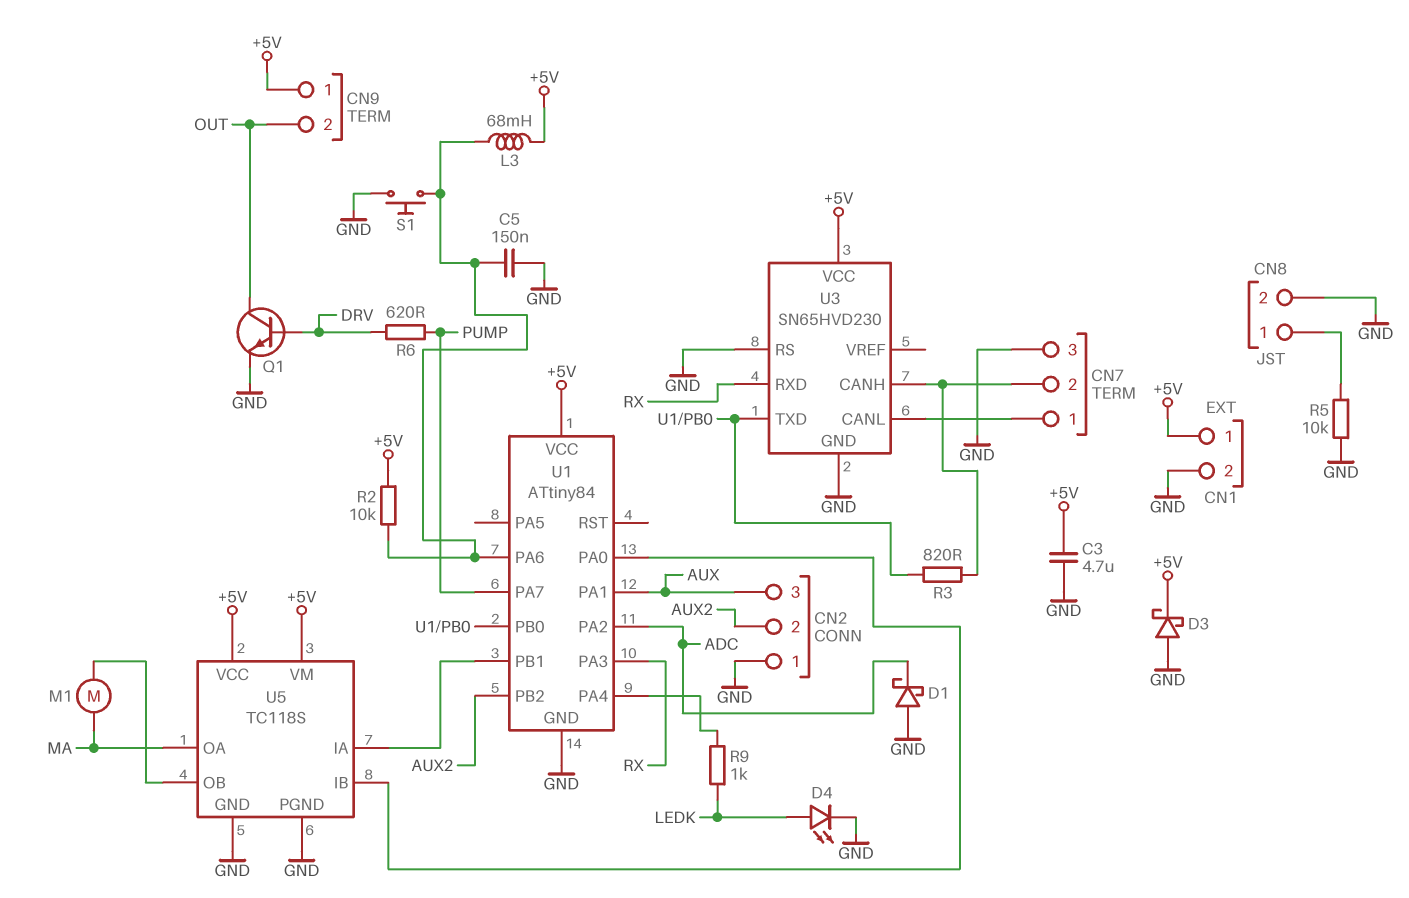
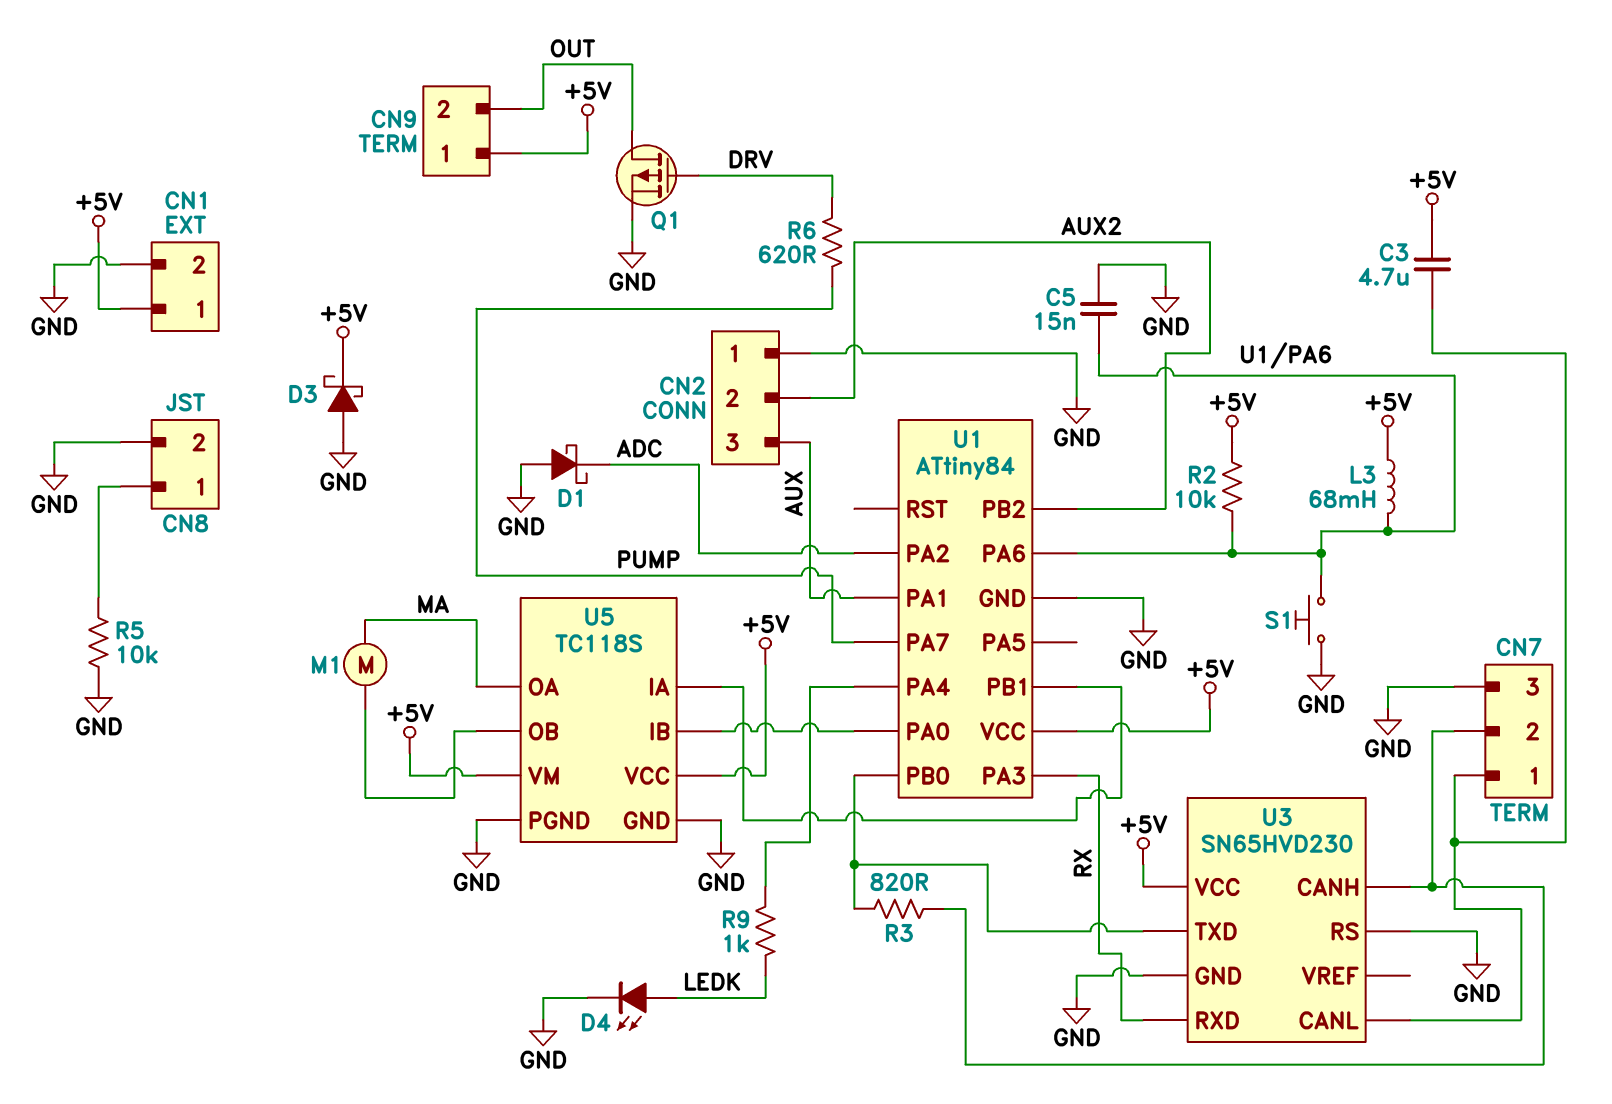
C3: 4.7uF (+5V, GND) -> 4.7uF (+5V, CN7/1)
C5: 150nF (GND, U1/PA6) -> 15nF (GND, U1/PA6)
Q1: NPN (B DRV, C OUT, E GND) -> PMOS (G DRV, D OUT, S GND)

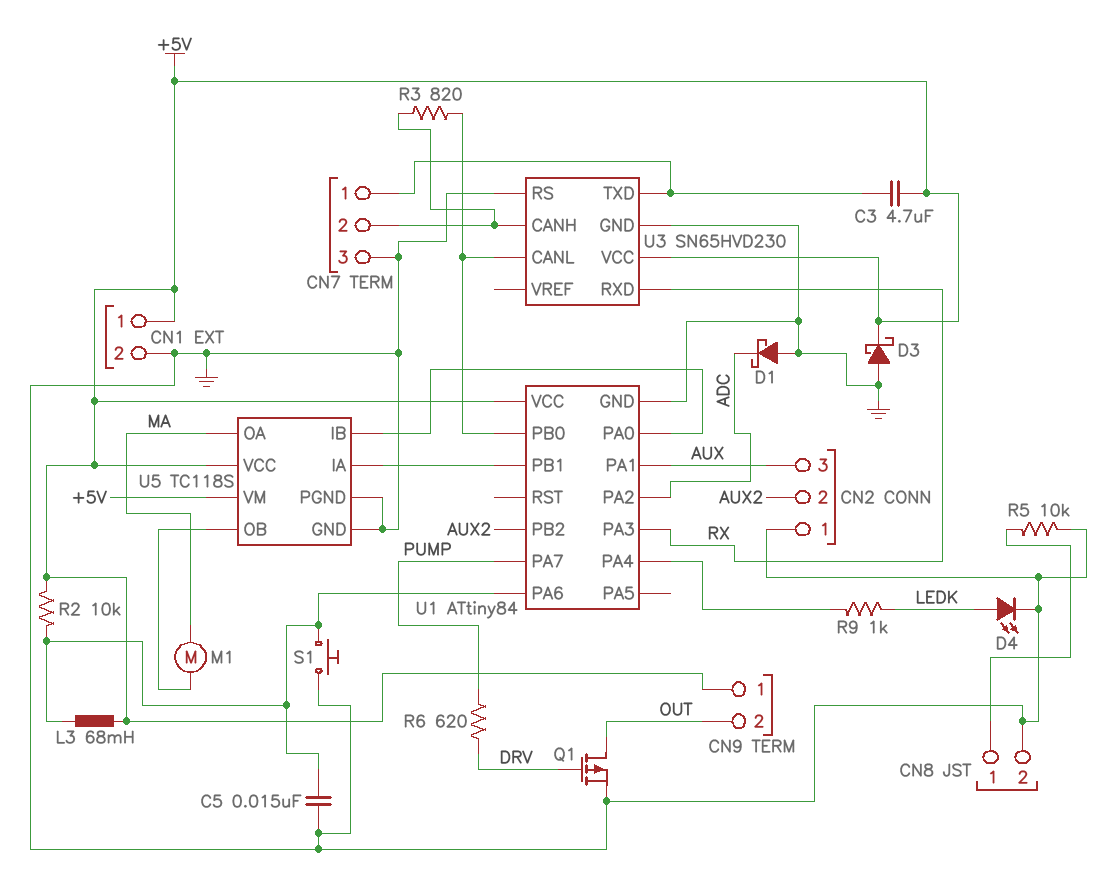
U3 pin CANL: CN7/1 -> U1/PB0
U3 pin TXD: U1/PB0 -> CN7/1

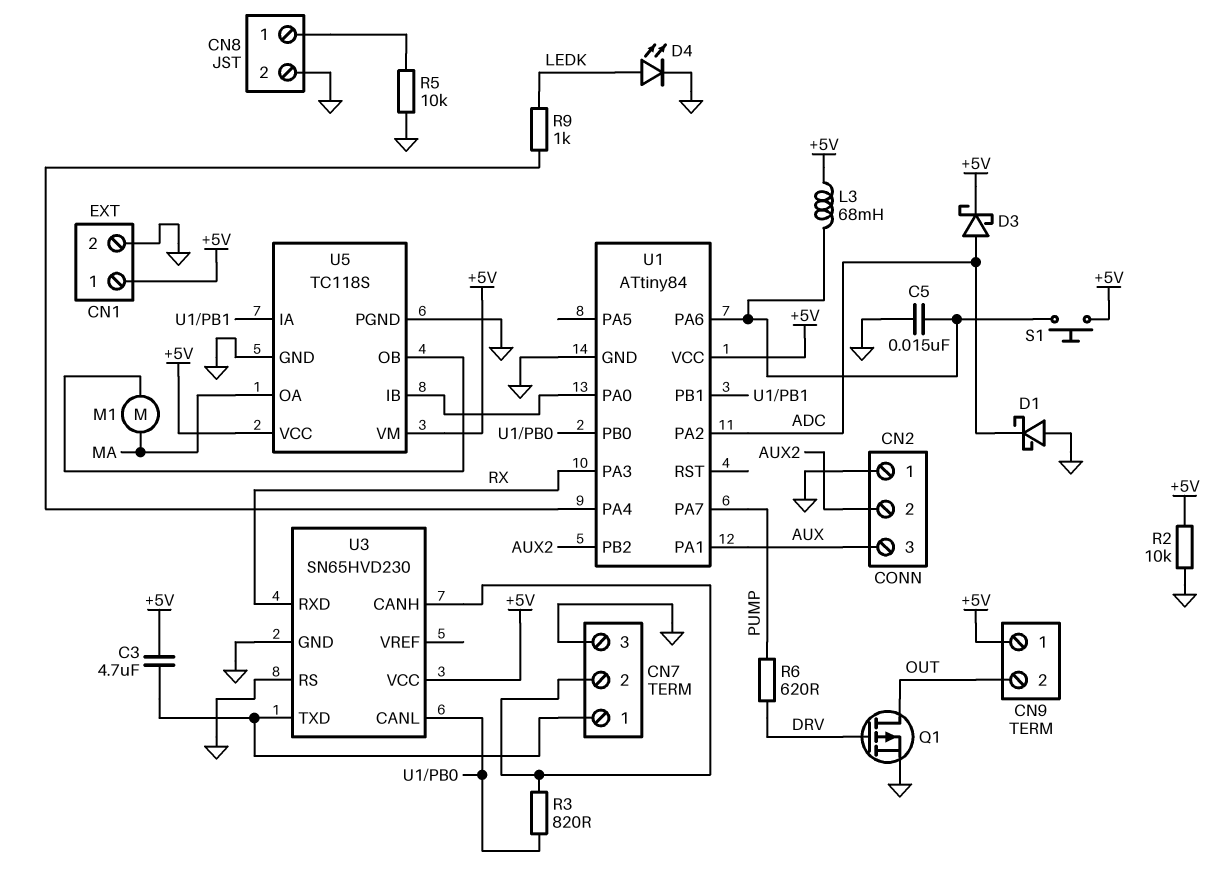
D3: schottky (A GND, K +5V) -> schottky (A ADC, K +5V)
R2: 10k (+5V, U1/PA6) -> 10k (+5V, GND)
S1: button (GND, U1/PA6) -> button (+5V, U1/PA6)

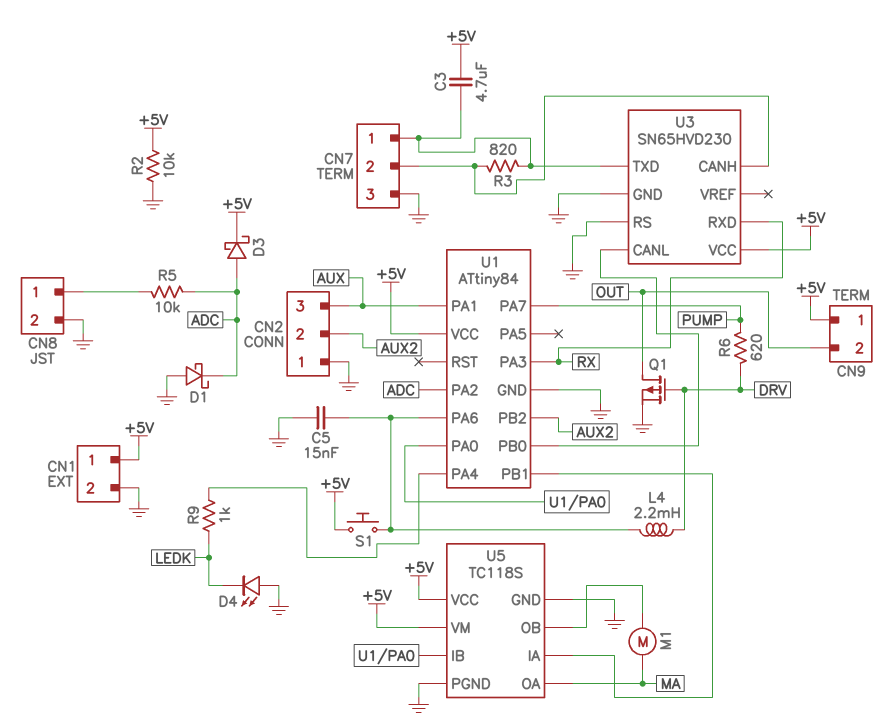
D4: LED (A LEDK, K GND) -> LED (A GND, K LEDK)
L3: 68mH (+5V, U1/PA6) -> none
L4: none -> 2.2mH (DRV, U1/PA6)
R3: 820 (CN7/2, U1/PB0) -> 820 (CN7/1, CN7/2)
R5: 10k (CN8/1, GND) -> 10k (ADC, CN8/1)

